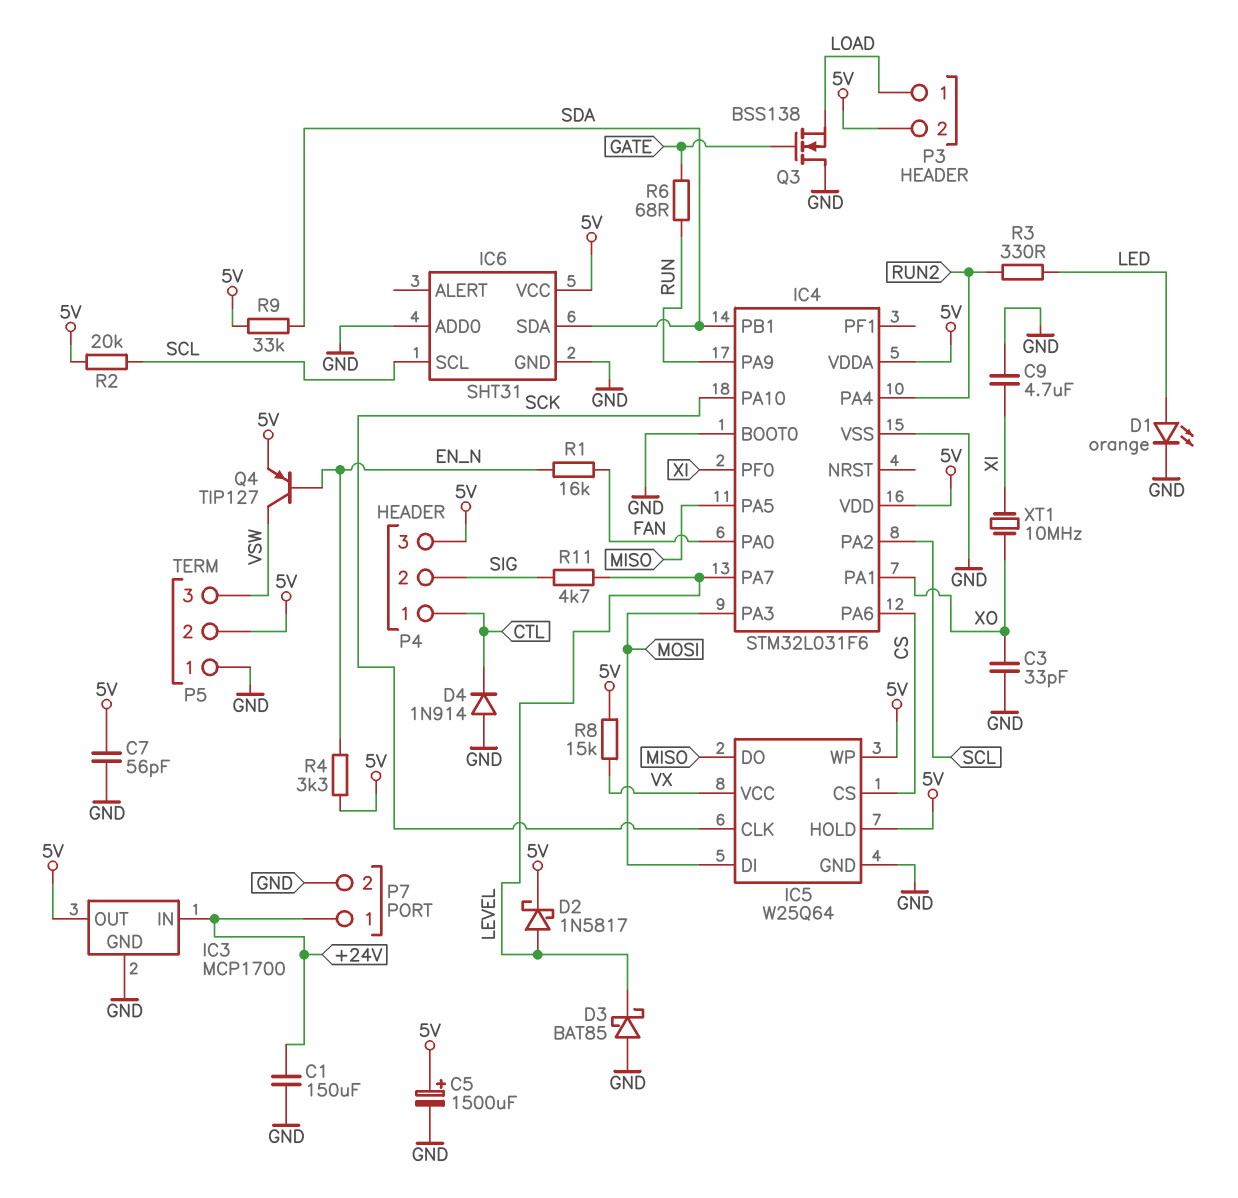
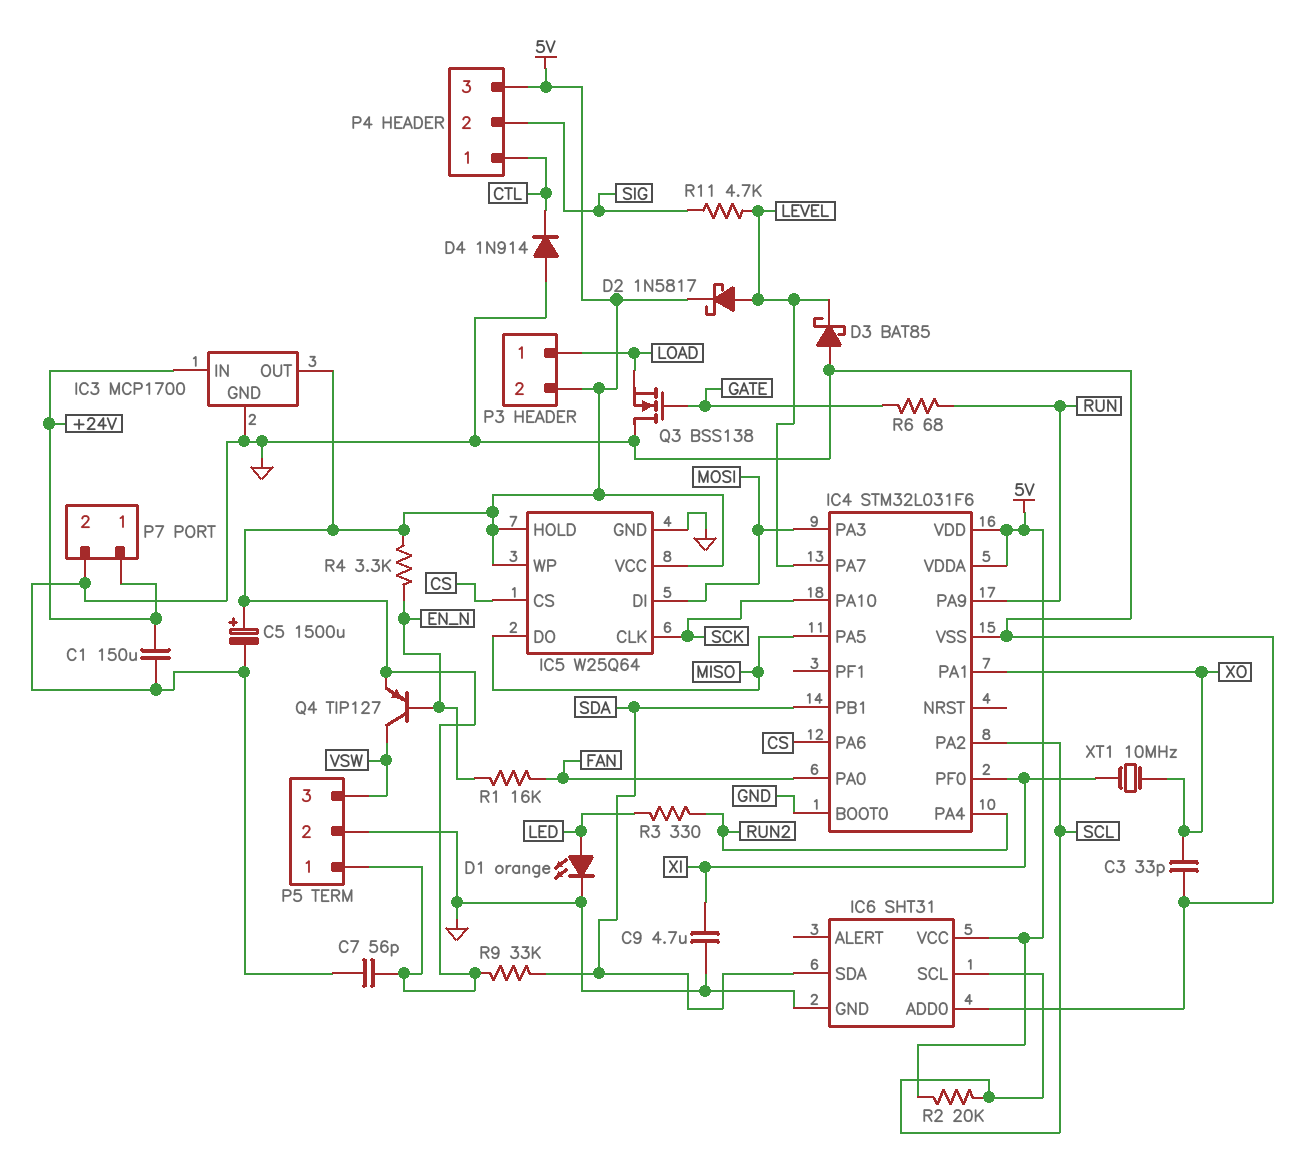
IC5 pin VCC: VX -> 5V
P5 pin 1: GND -> 5V
P5 pin 2: 5V -> GND
R8: 15k (5V, VX) -> none

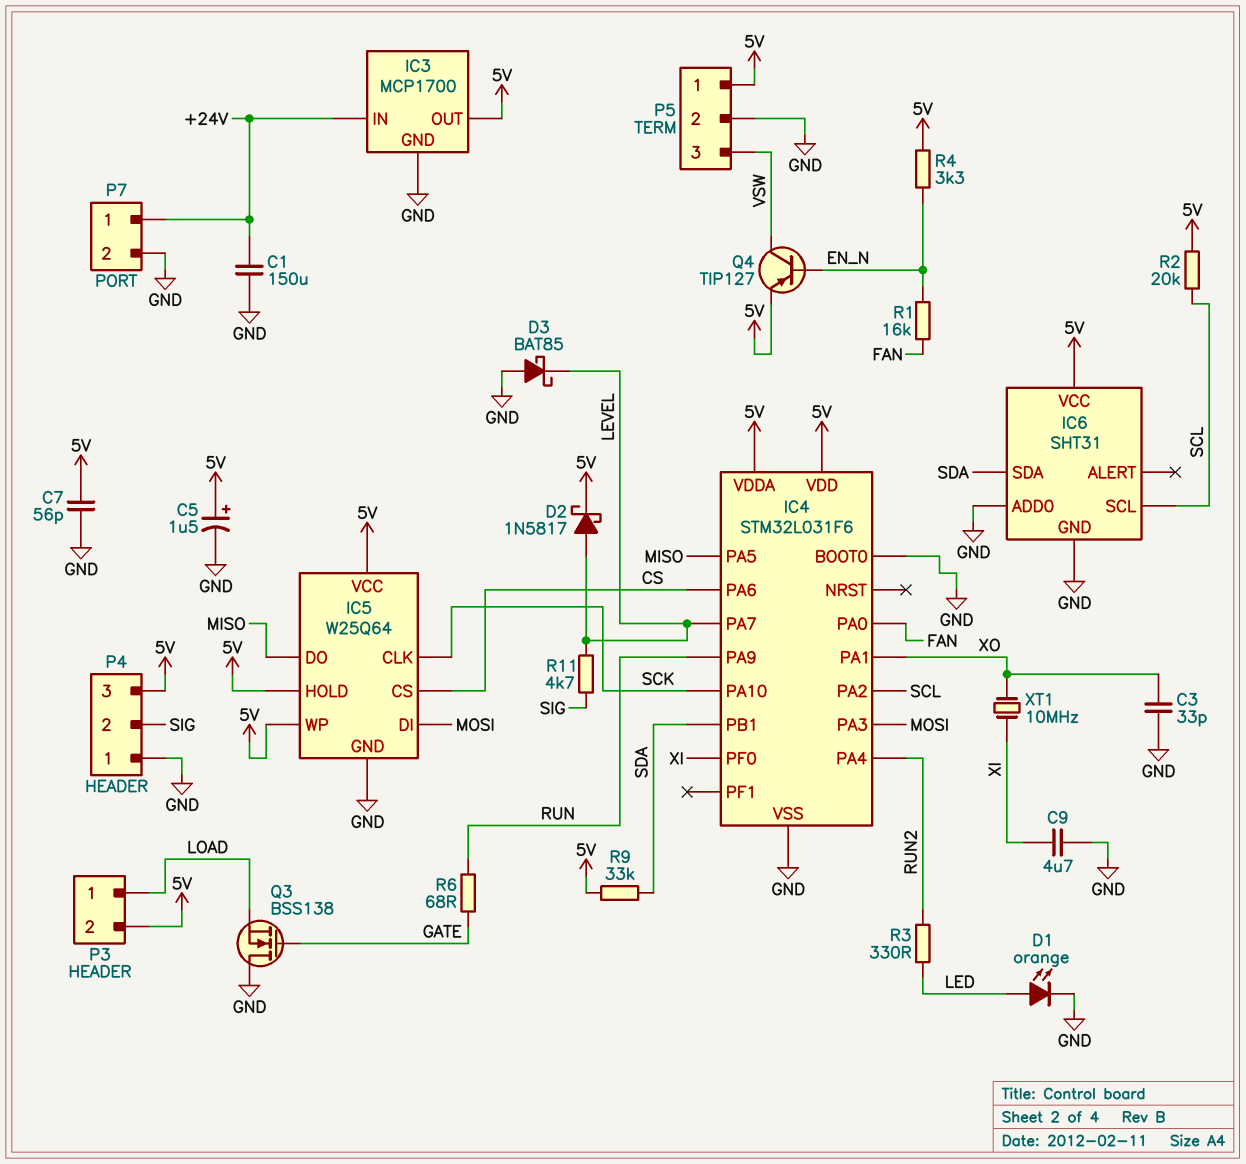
C5: 1500uF (plus 5V, minus GND) -> 1.5uF (plus 5V, minus GND)
D4: diode 1N914 (A GND, K CTL) -> none
P4 pin 1: CTL -> GND

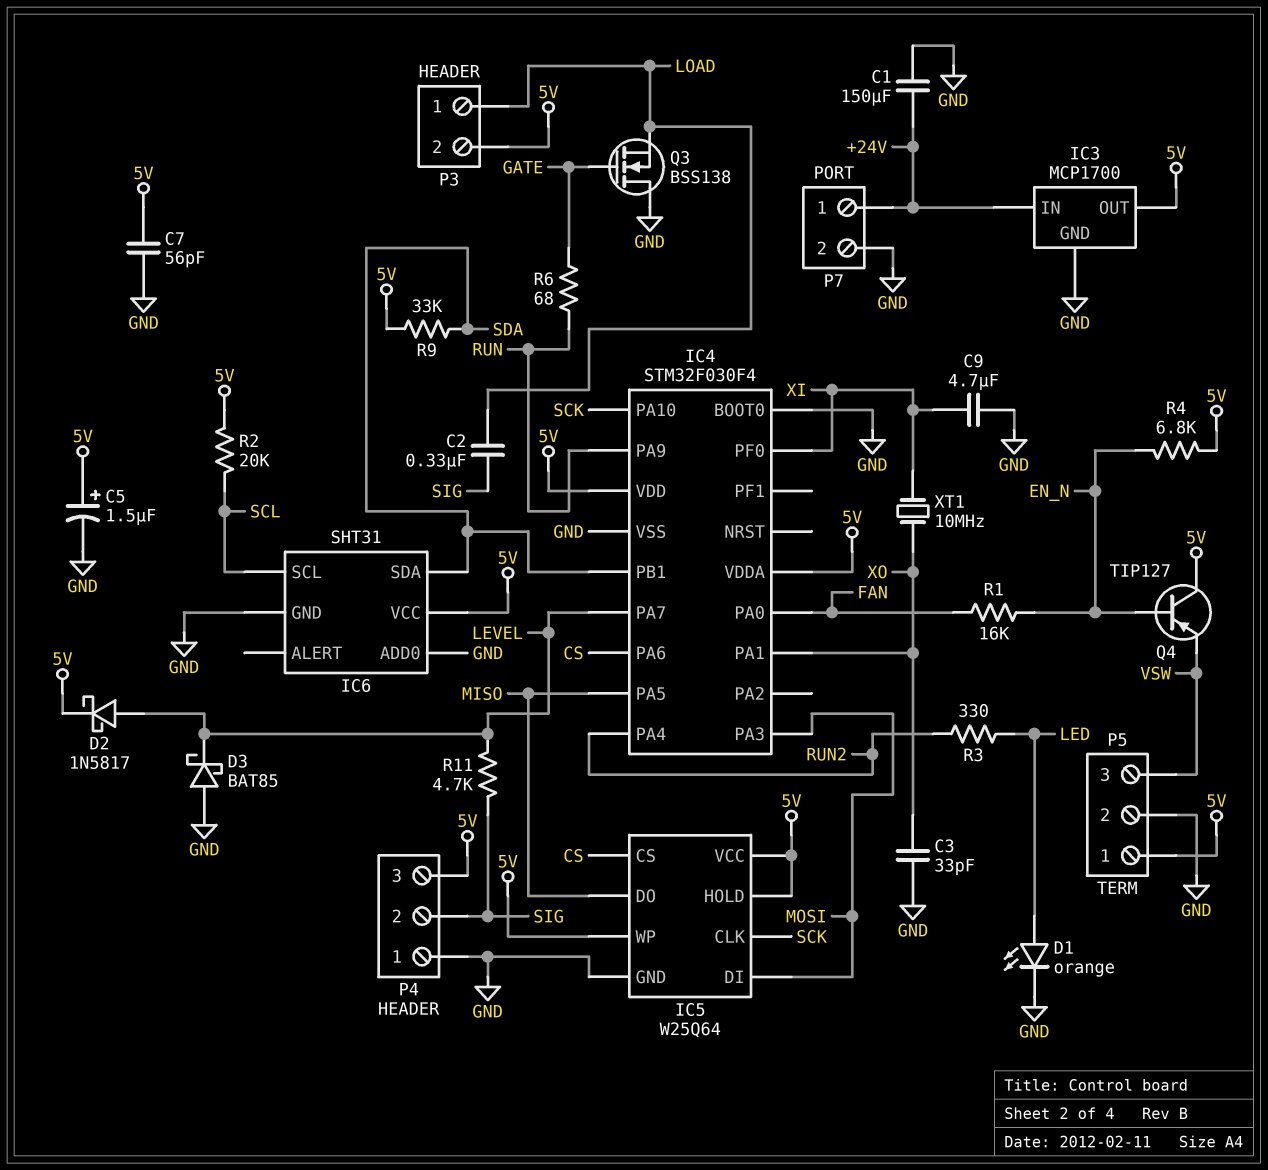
C2: none -> 330nF (LOAD, SIG)
IC4: STM32L031F6 -> STM32F030F4
IC4 pin PA2: SCL -> none
Q4: PNP TIP127 (B EN_N, C VSW, E 5V) -> PNP TIP127 (B EN_N, C 5V, E VSW)
R4: 3.3k (5V, EN_N) -> 6.8k (5V, EN_N)

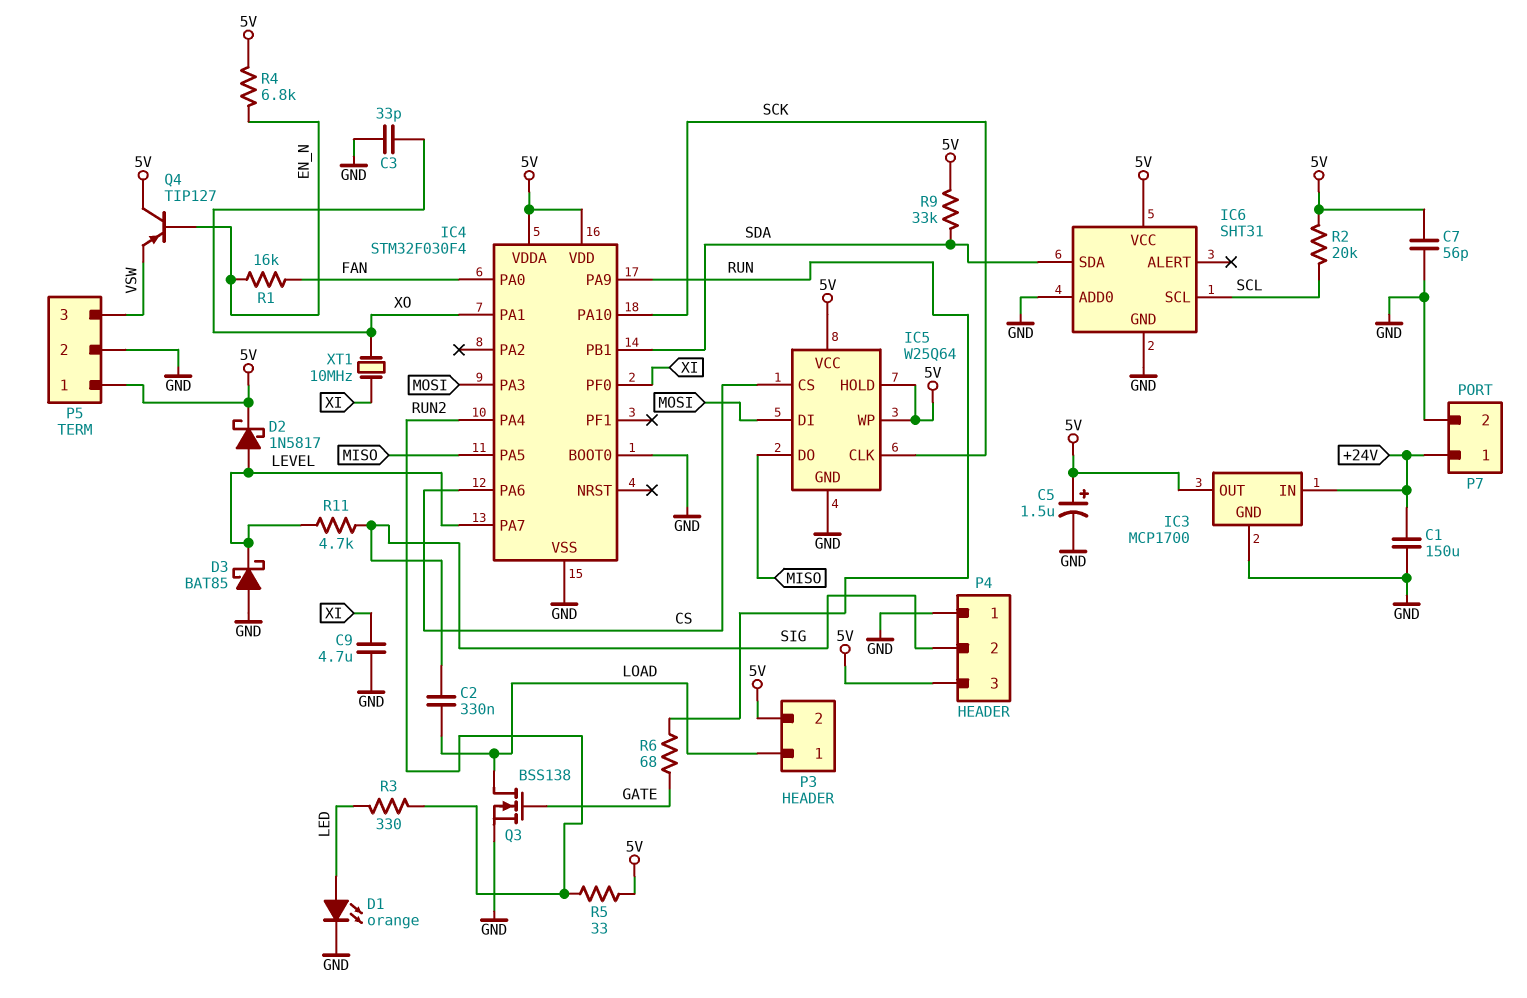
Q3: NMOS BSS138 (G GATE, D GND, S LOAD) -> NMOS BSS138 (G GATE, D LOAD, S GND)
R5: none -> 33 (5V, RUN2)

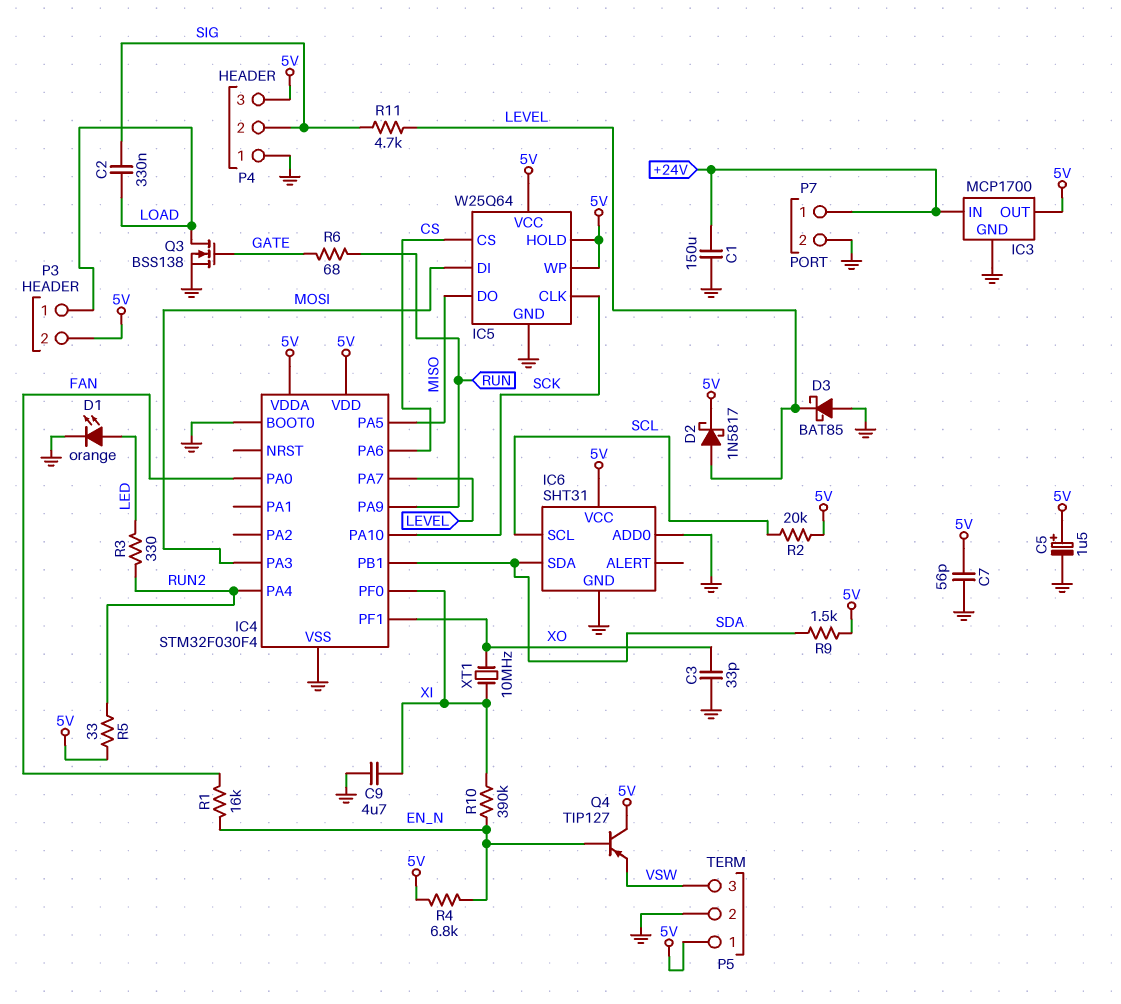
IC4 pin PA1: XO -> none
IC4 pin PF1: none -> XO
R9: 33k (5V, SDA) -> 1.5k (5V, SDA)
R10: none -> 390k (EN_N, XI)

